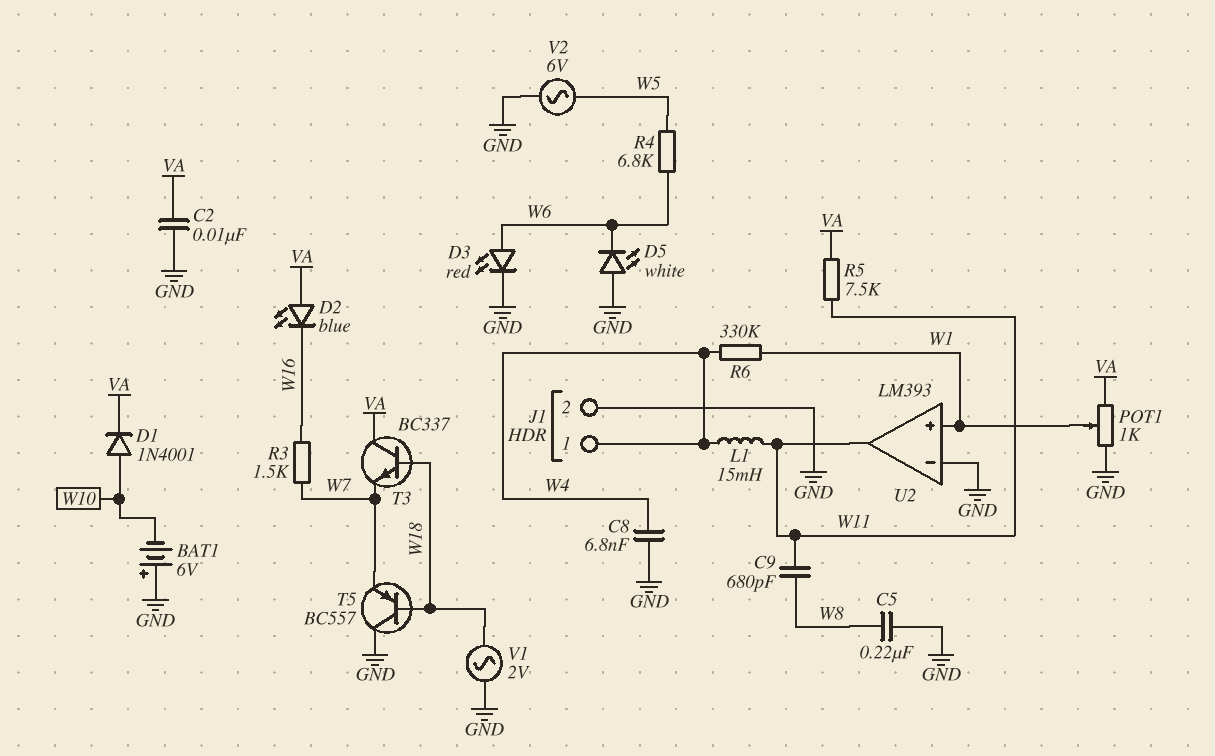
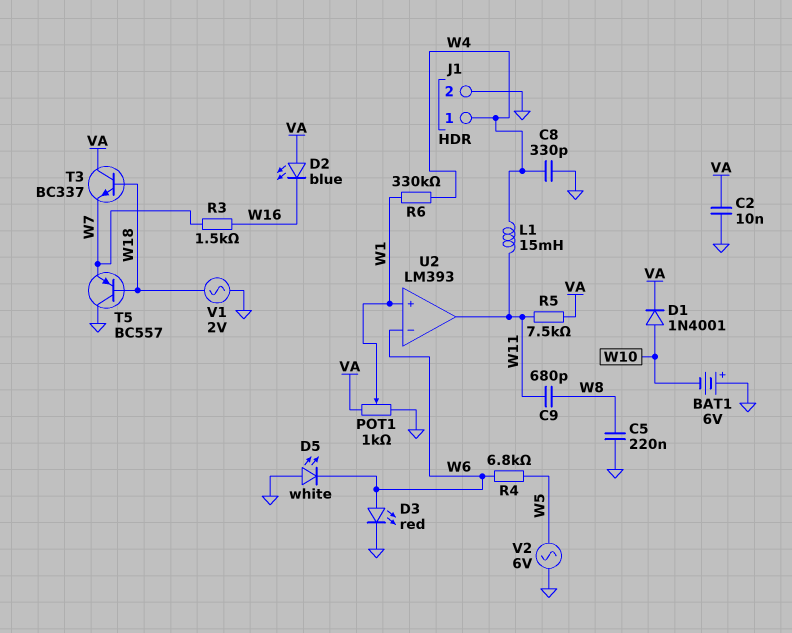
C8: 6.8nF (GND, W4) -> 330pF (GND, W4)
U2 pin in-: GND -> W6

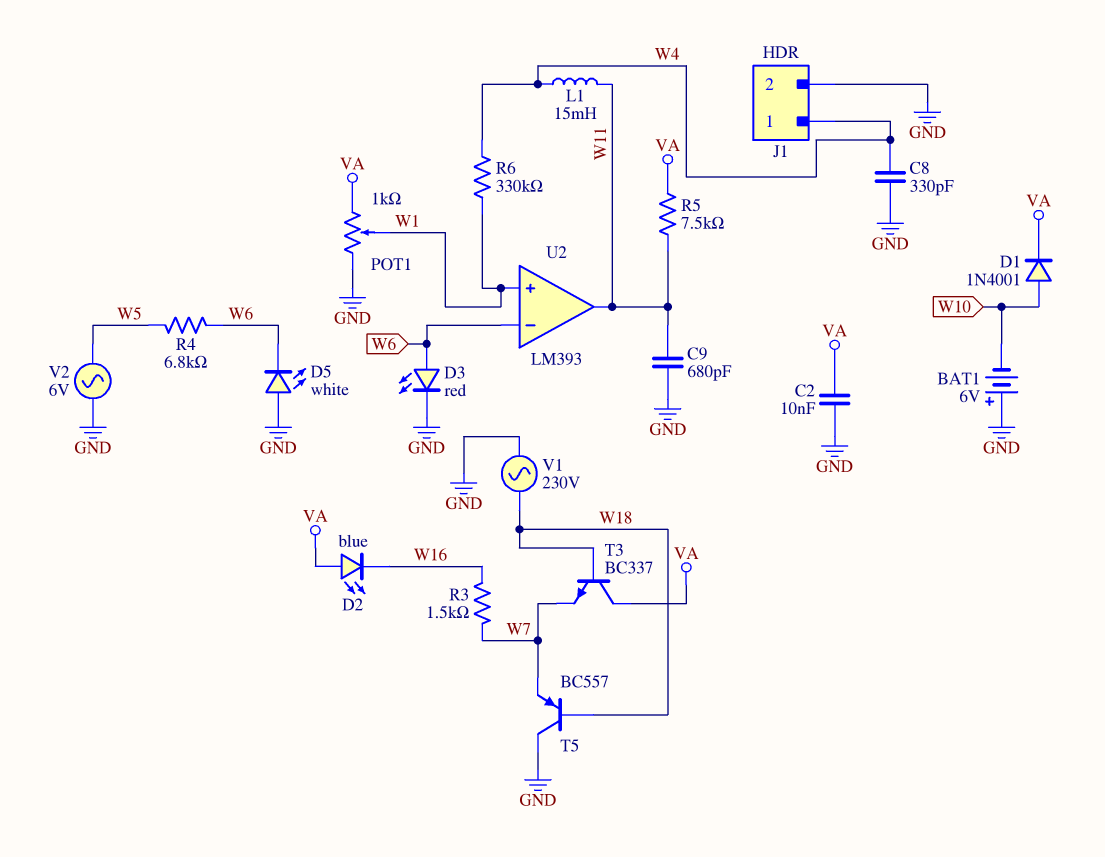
C5: 220nF (GND, W8) -> none
C9: 680pF (W8, W11) -> 680pF (GND, W11)
V1: AC 2V (GND, W18) -> AC 230V (GND, W18)

